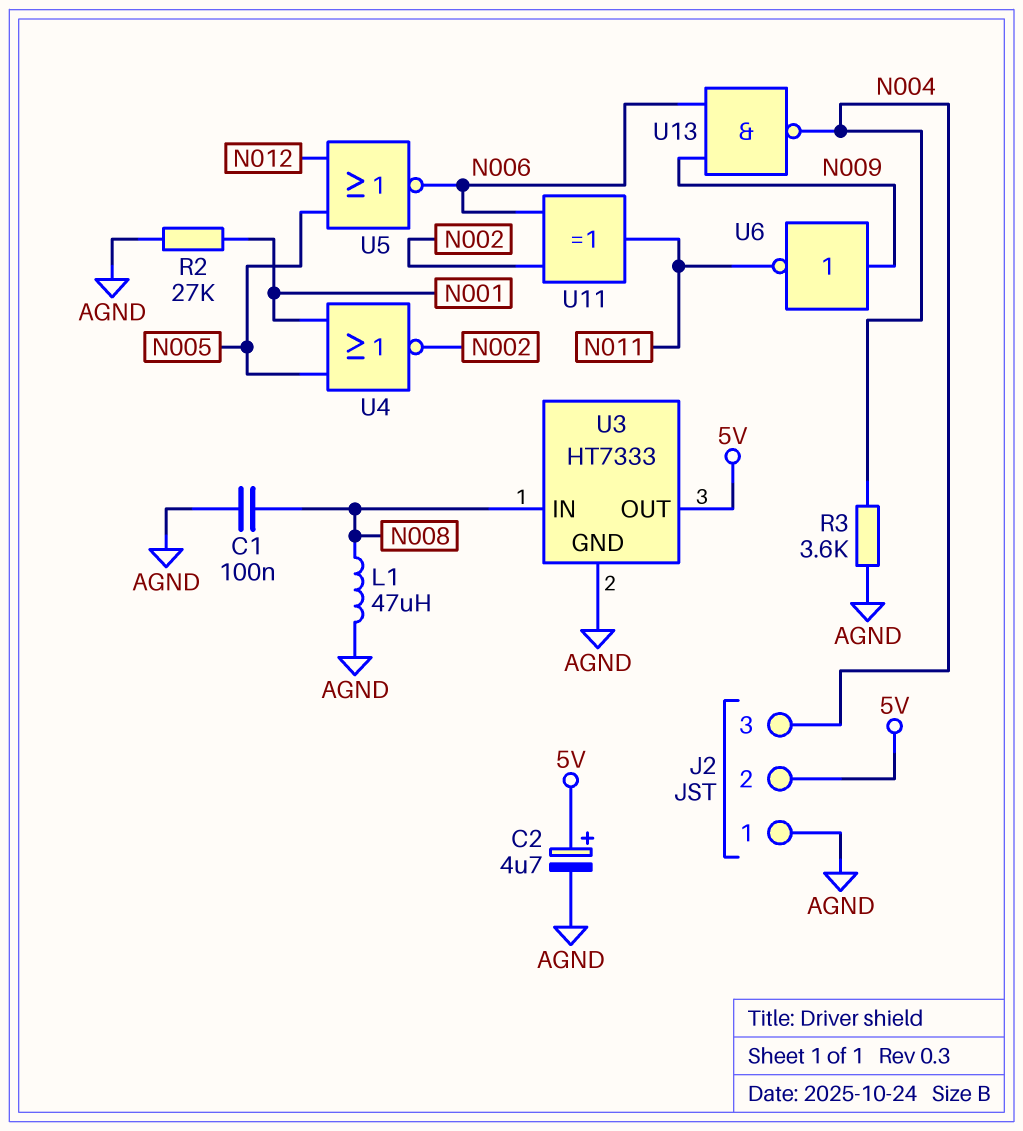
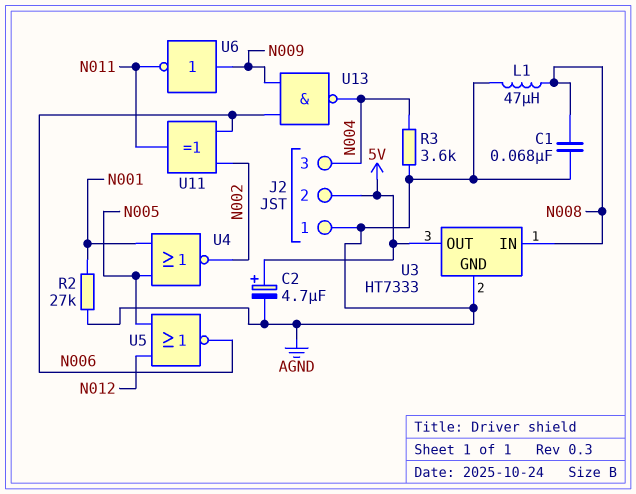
C1: 100nF (AGND, N008) -> 68nF (AGND, N008)

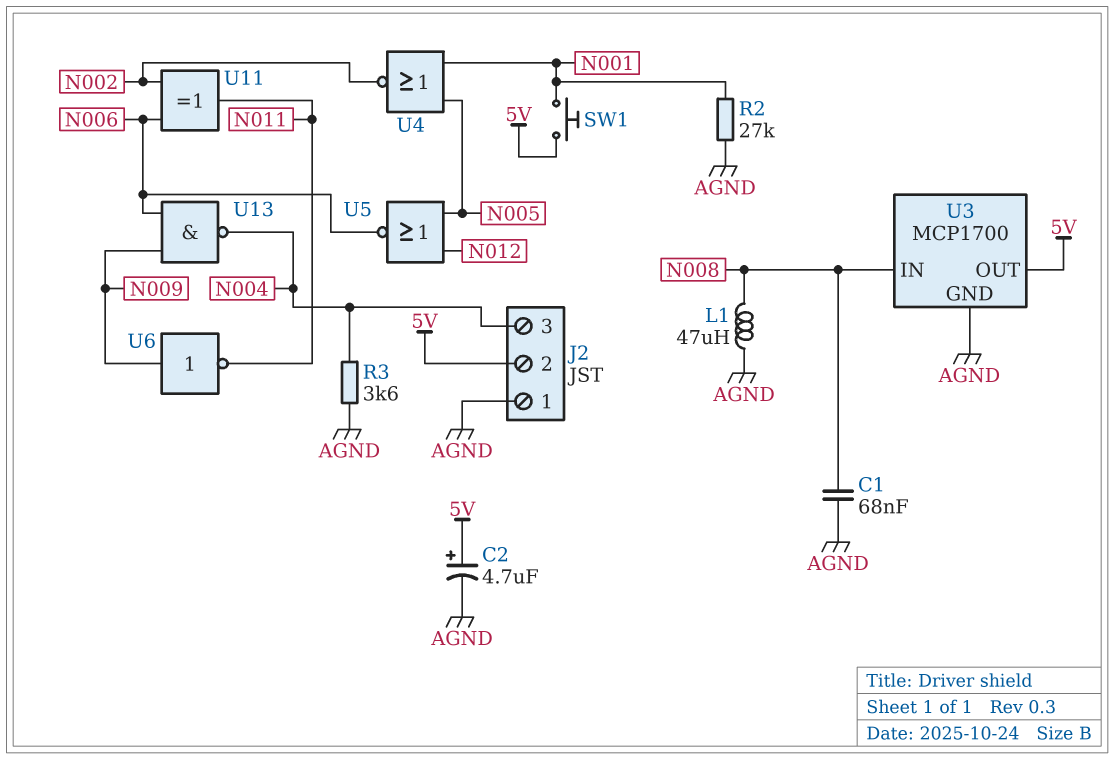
SW1: none -> button (5V, N001)
U3: HT7333 -> MCP1700

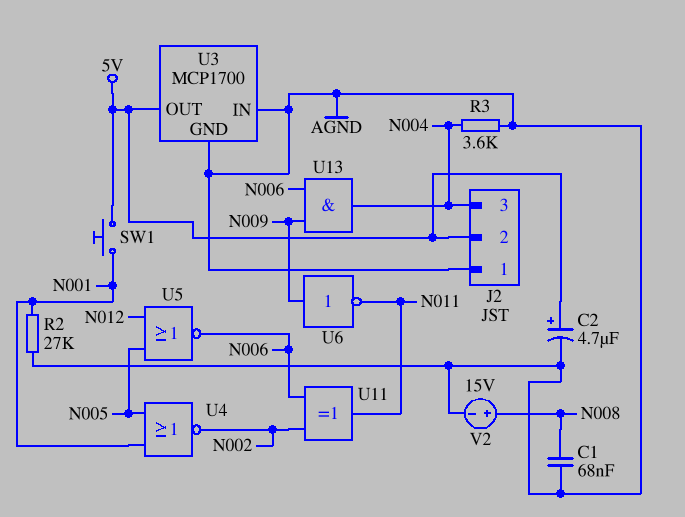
L1: 47uH (AGND, N008) -> none
U3 pin IN: N008 -> AGND
U13: NAND (in N006, in N009, out N004) -> AND (in N006, in N009, out N004)
V2: none -> 15V (plus N008, minus AGND)

